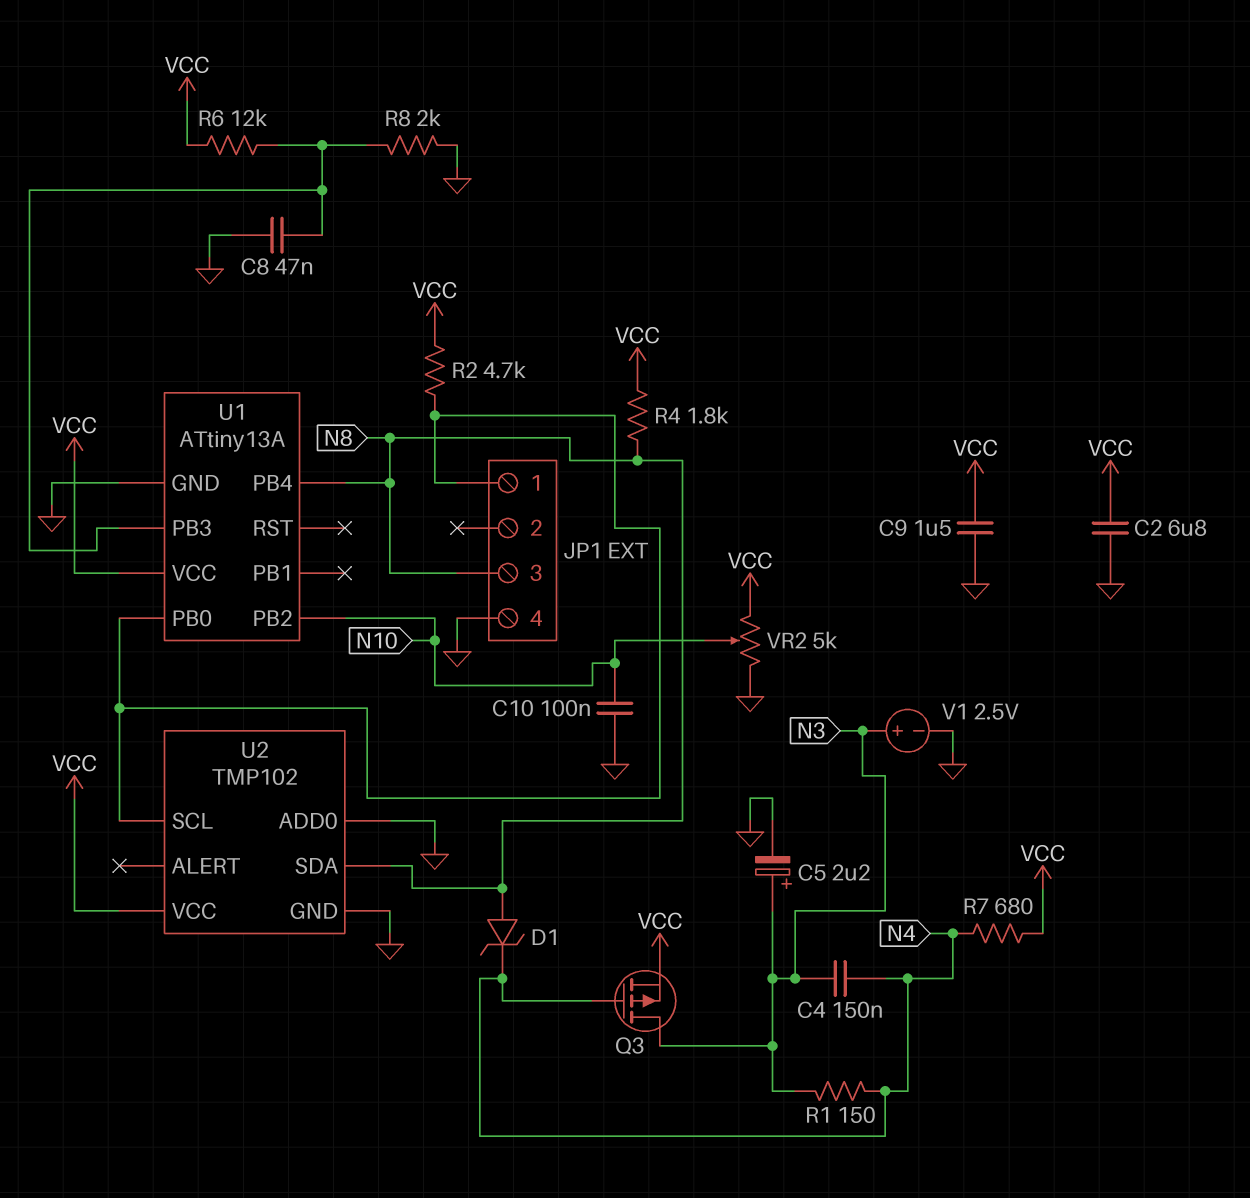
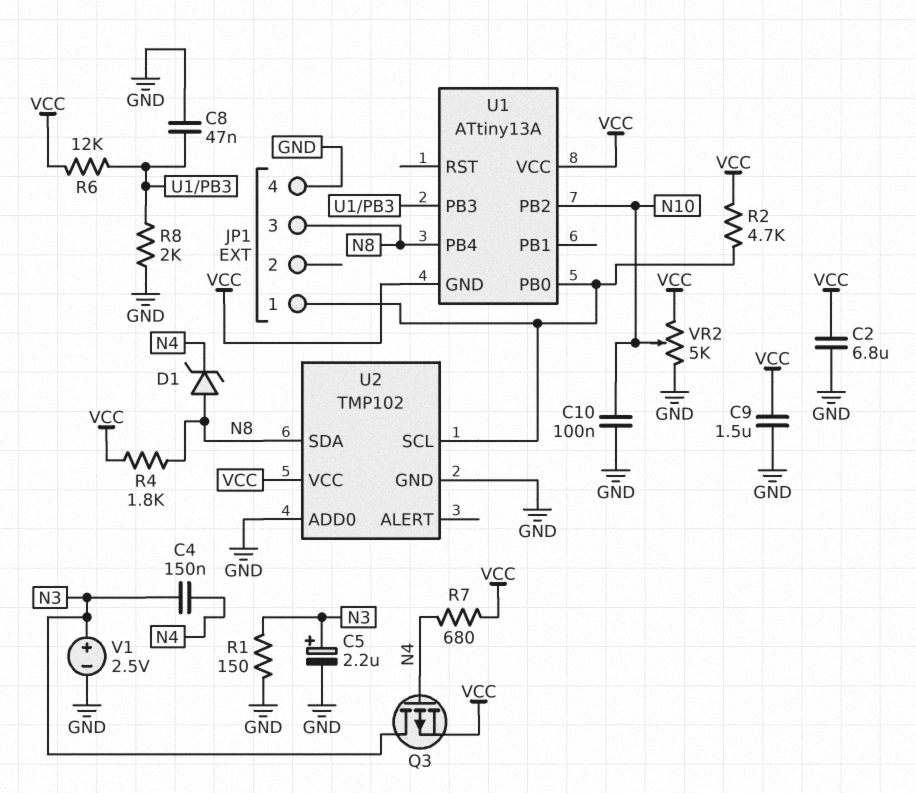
R1: 150 (N3, N4) -> 150 (GND, N3)
U1 pin GND: GND -> VCC

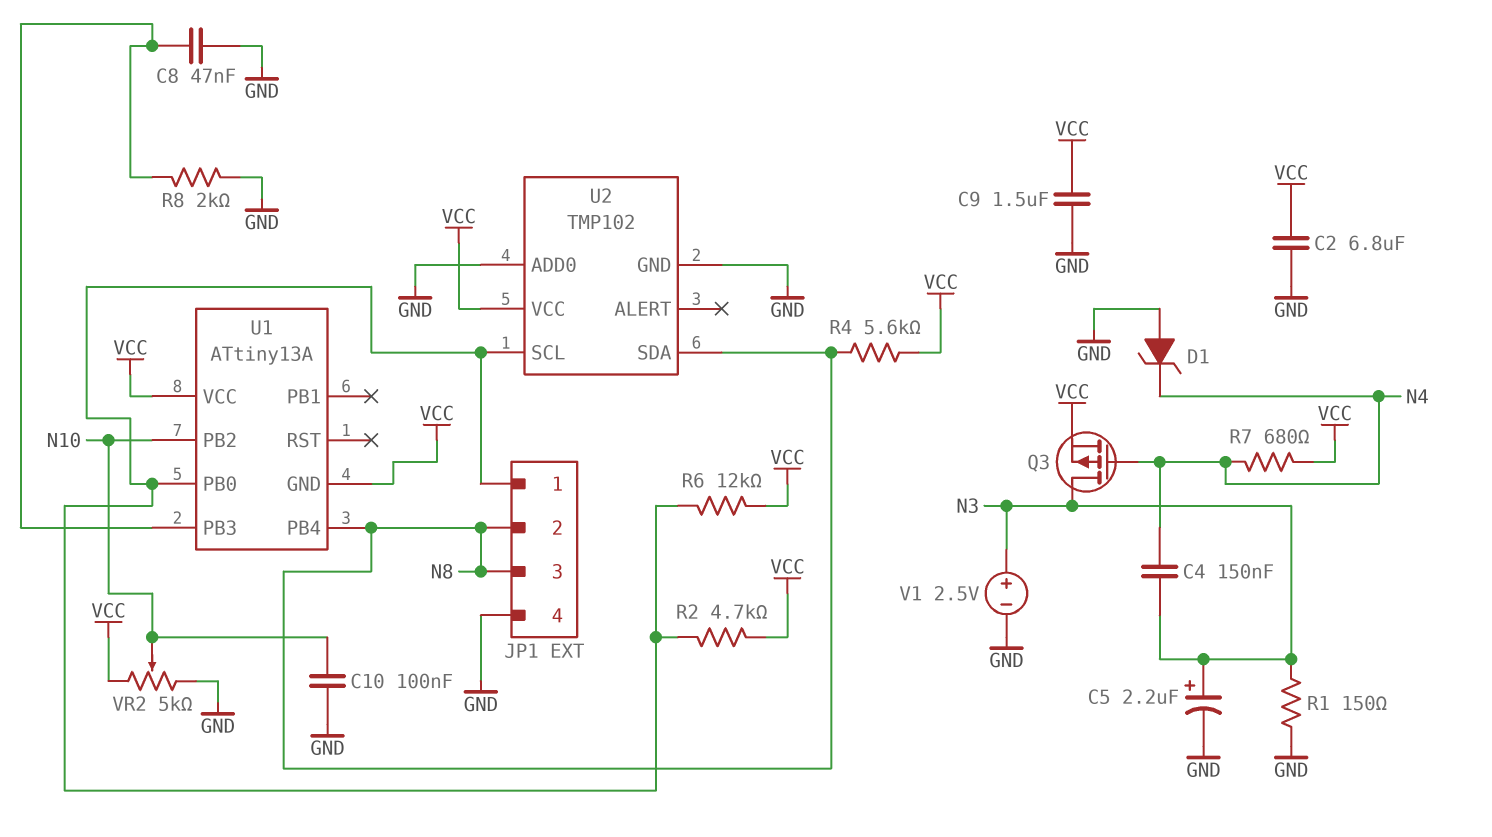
D1: zener (A N8, K N4) -> zener (A GND, K N4)
JP1 pin 2: none -> N8
R4: 1.8k (N8, VCC) -> 5.6k (N8, VCC)
R6: 12k (U1/PB3, VCC) -> 12k (JP1/1, VCC)

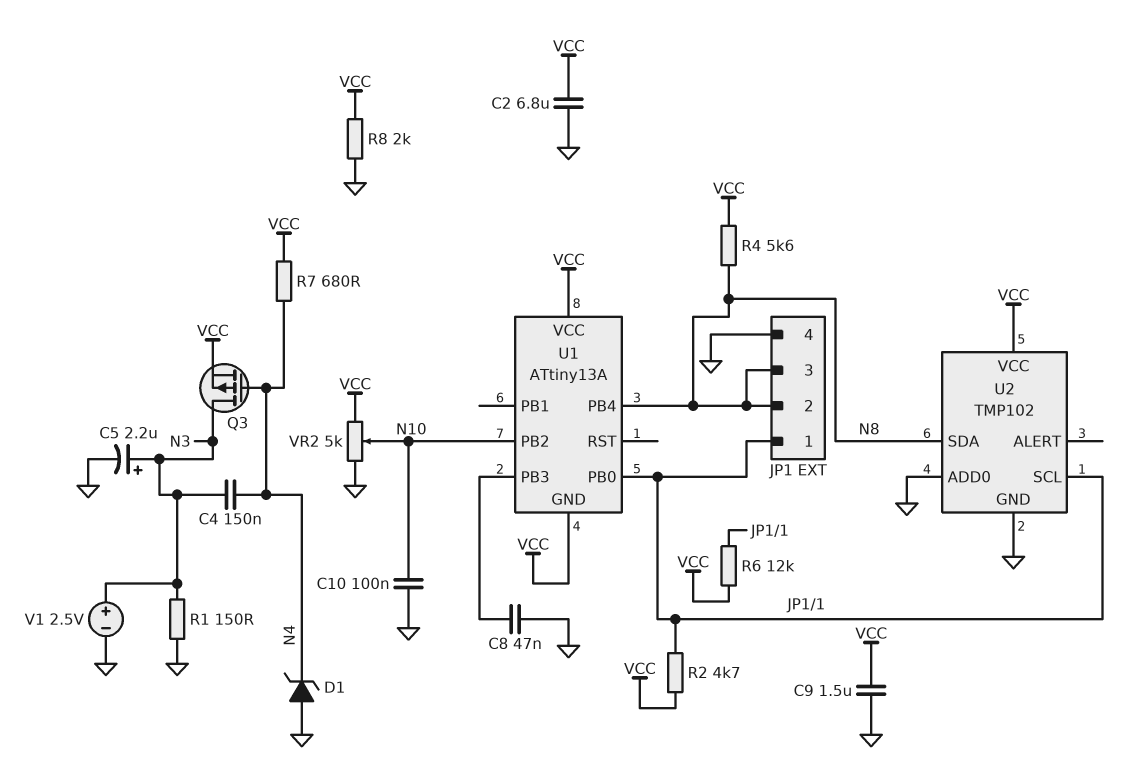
R8: 2k (GND, U1/PB3) -> 2k (GND, VCC)

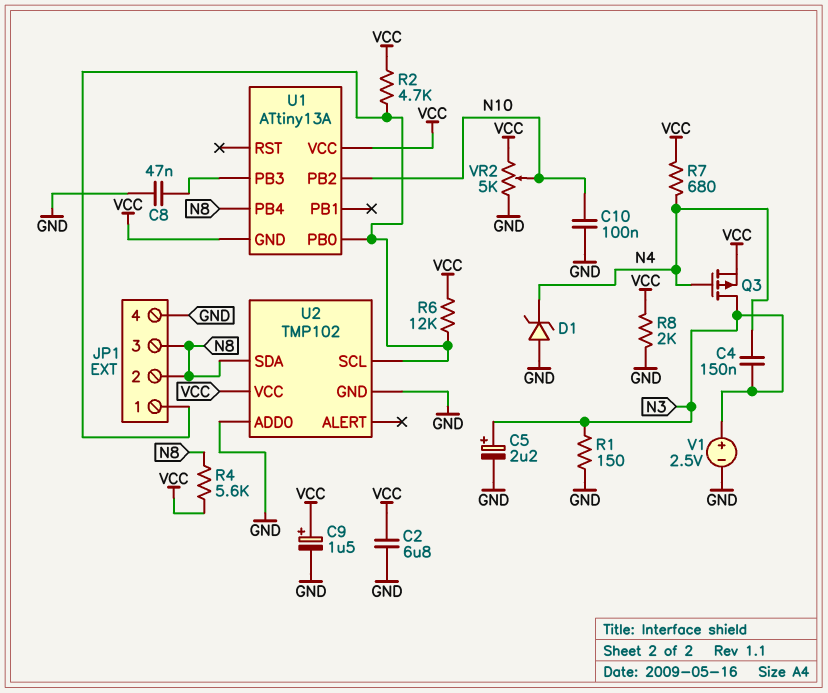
C9: 1.5uF (GND, VCC) -> 1.5uF (plus VCC, minus GND)

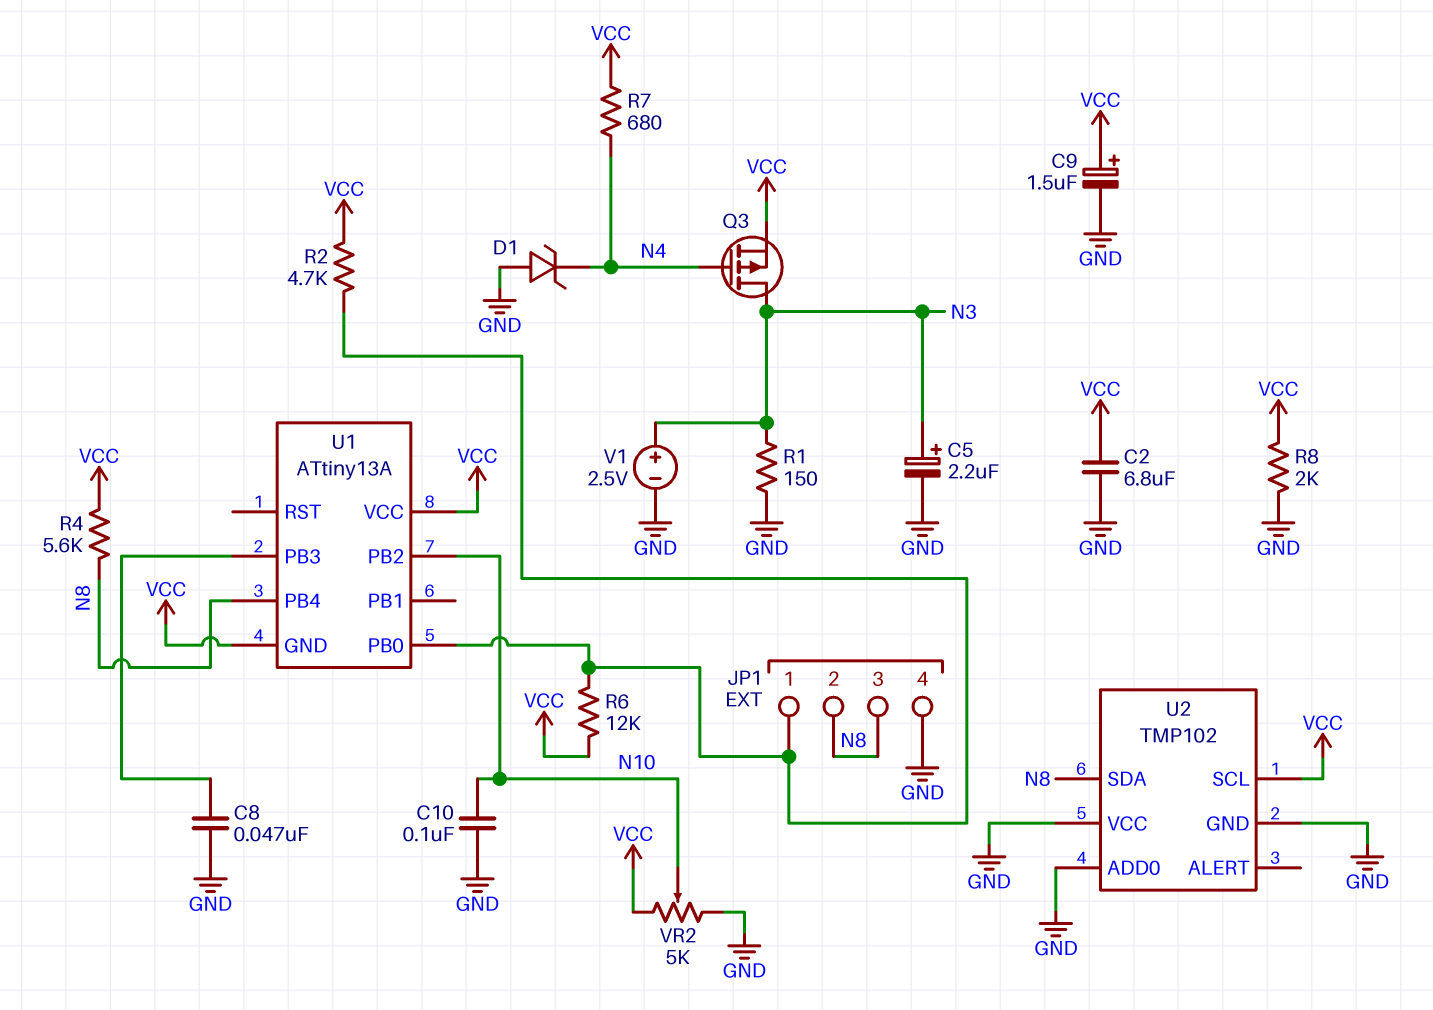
C4: 150nF (N3, N4) -> none
U2 pin SCL: JP1/1 -> VCC
U2 pin VCC: VCC -> GND

